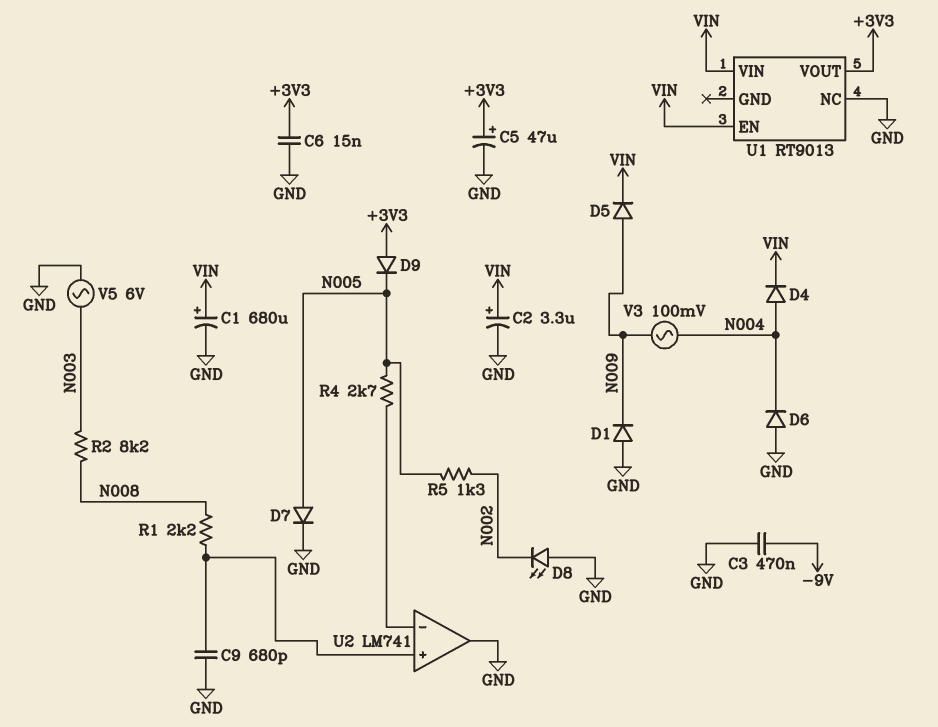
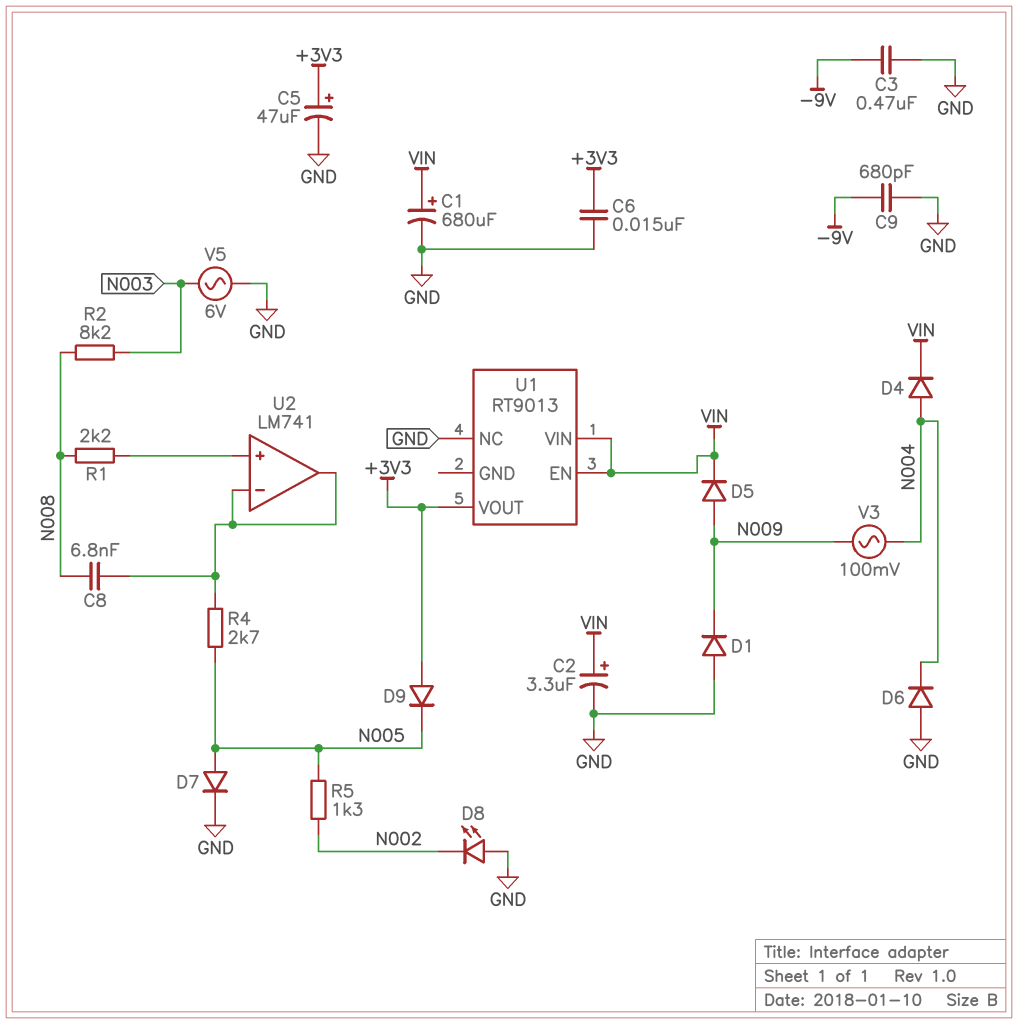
C8: none -> 6.8nF (N008, U2/in-)
C9: 680pF (GND, U2/in+) -> 680pF (-9V, GND)
U2 pin out: GND -> U2/in-

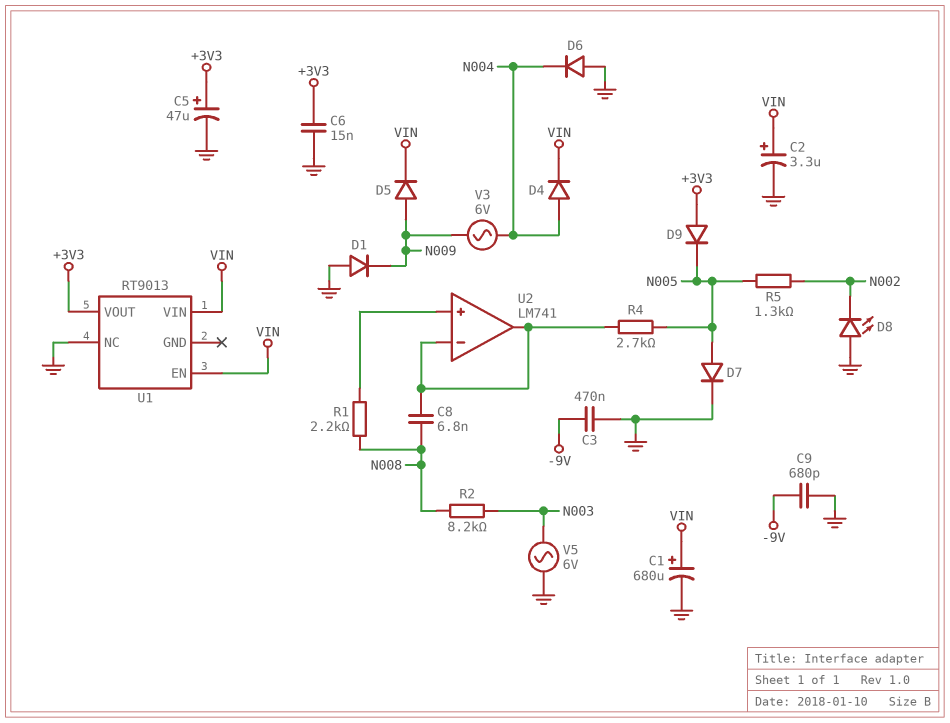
V3: AC 100mV (N004, N009) -> AC 6V (N004, N009)

